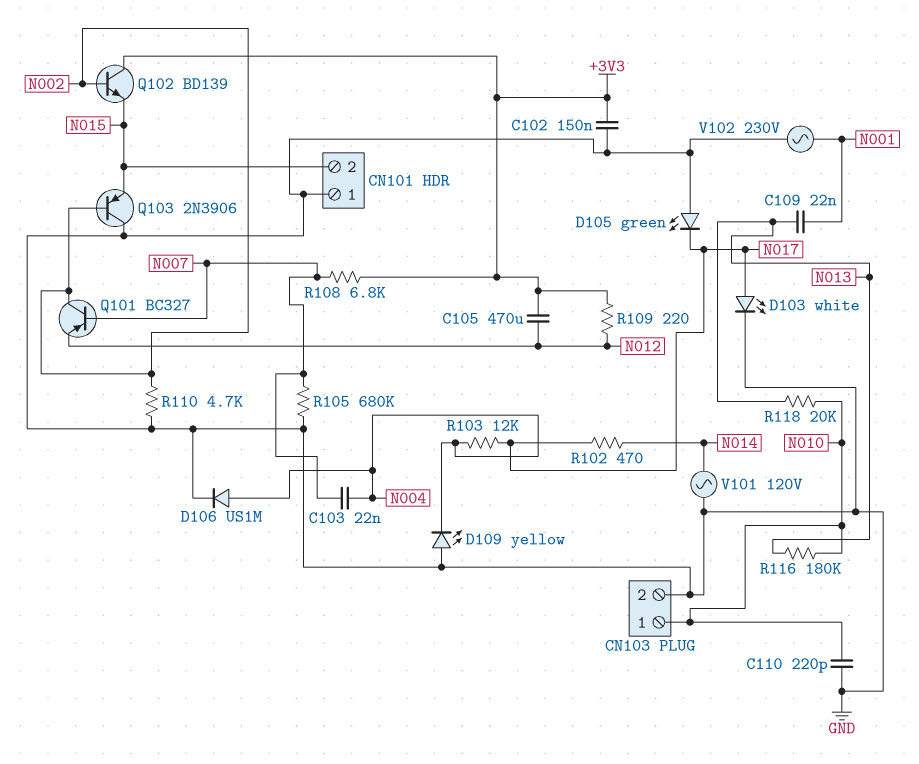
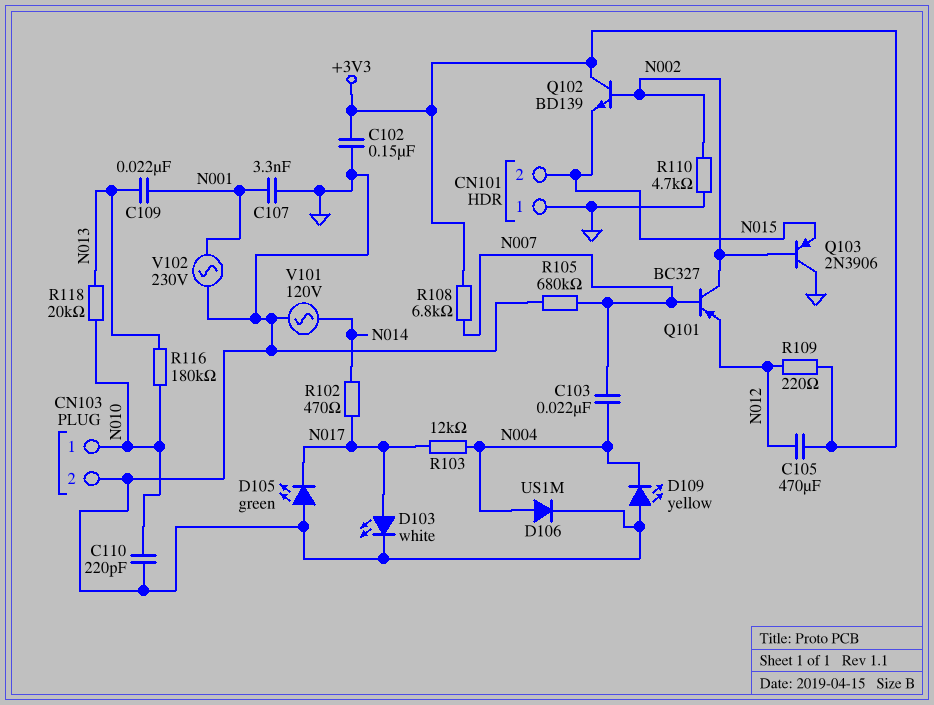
C107: none -> 3.3nF (GND, N001)

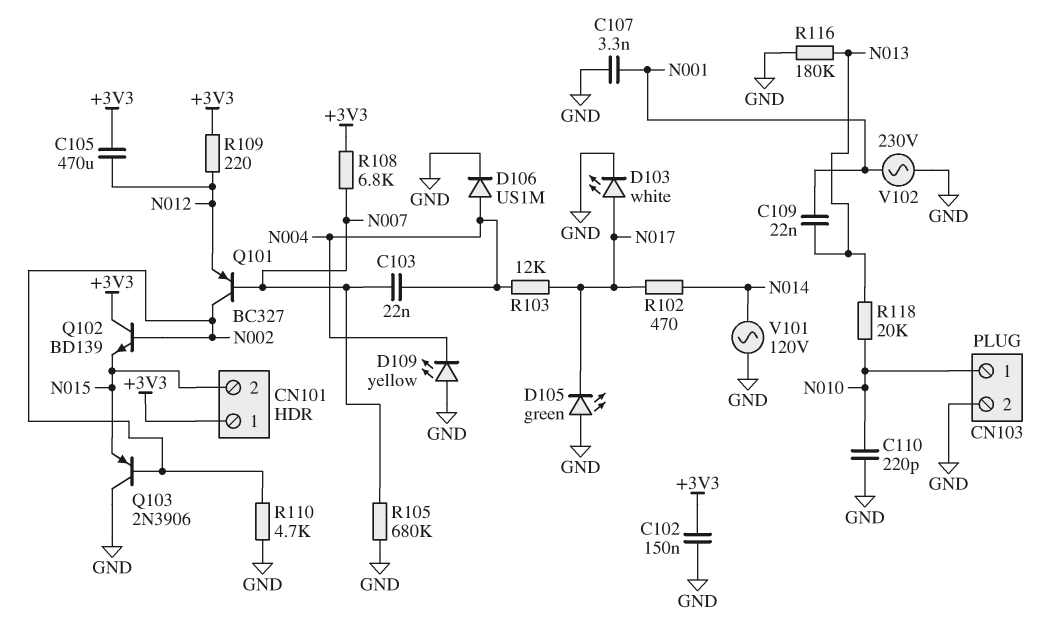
CN101 pin 1: GND -> +3V3
R116: 180k (N010, N013) -> 180k (GND, N013)

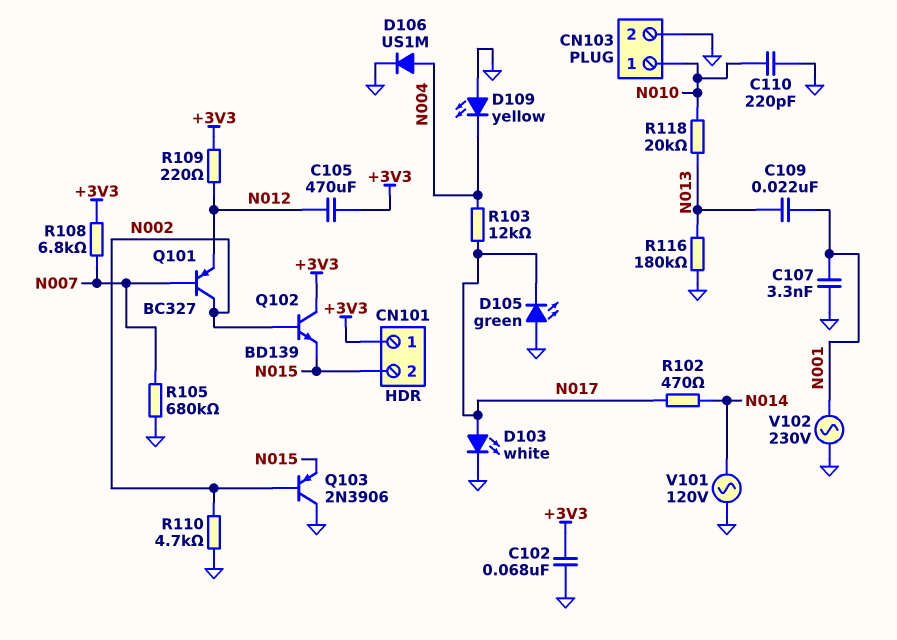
C102: 150nF (+3V3, GND) -> 68nF (+3V3, GND)
C103: 22nF (N004, N007) -> none

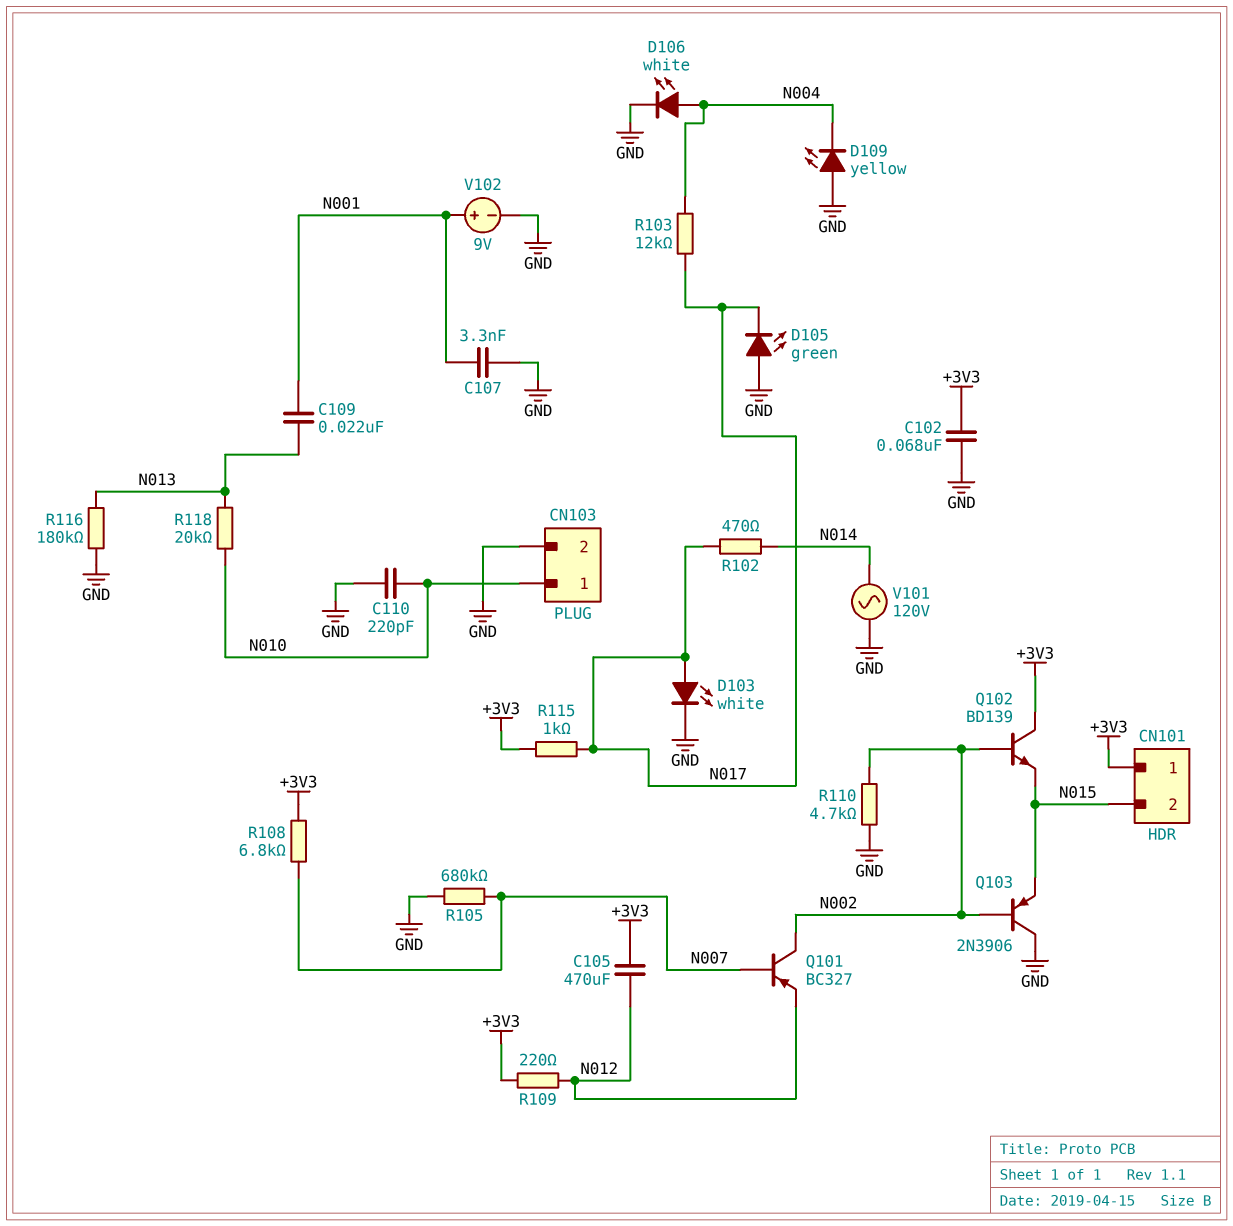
D106: diode US1M (A N004, K GND) -> LED white (A N004, K GND)
R115: none -> 1k (+3V3, N017)
V102: AC 230V (GND, N001) -> 9V (plus N001, minus GND)

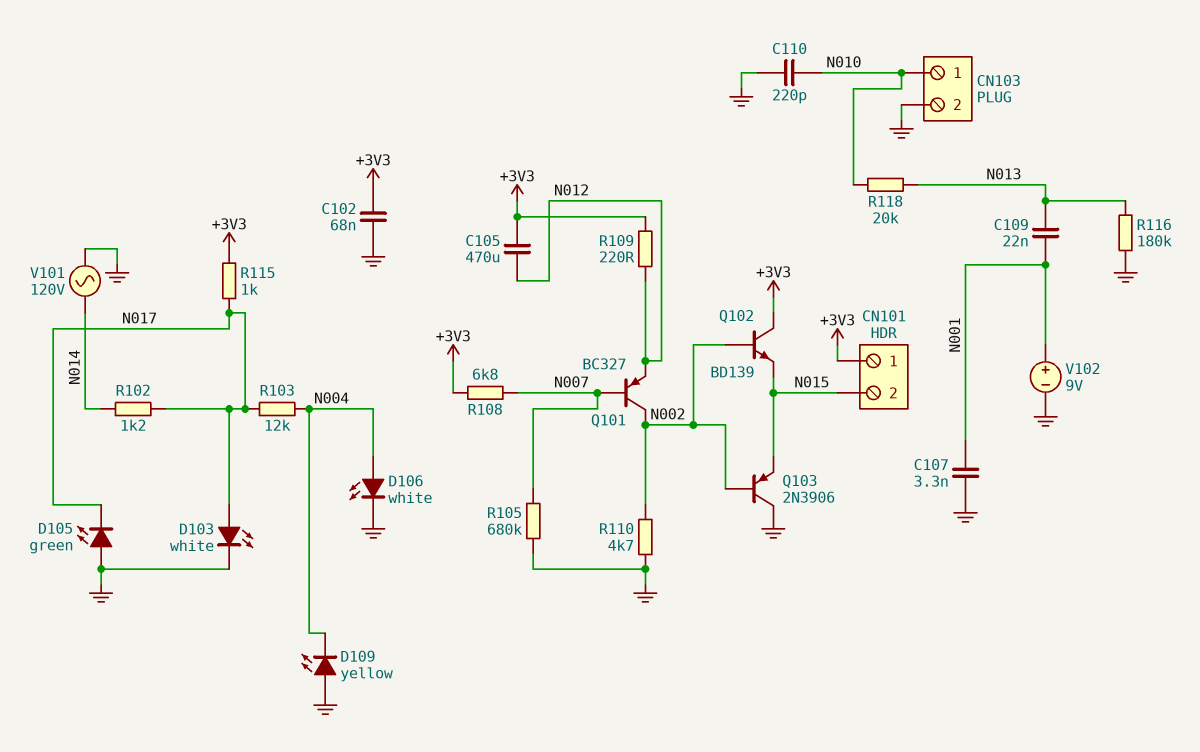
R102: 470 (N014, N017) -> 1.2k (N014, N017)

